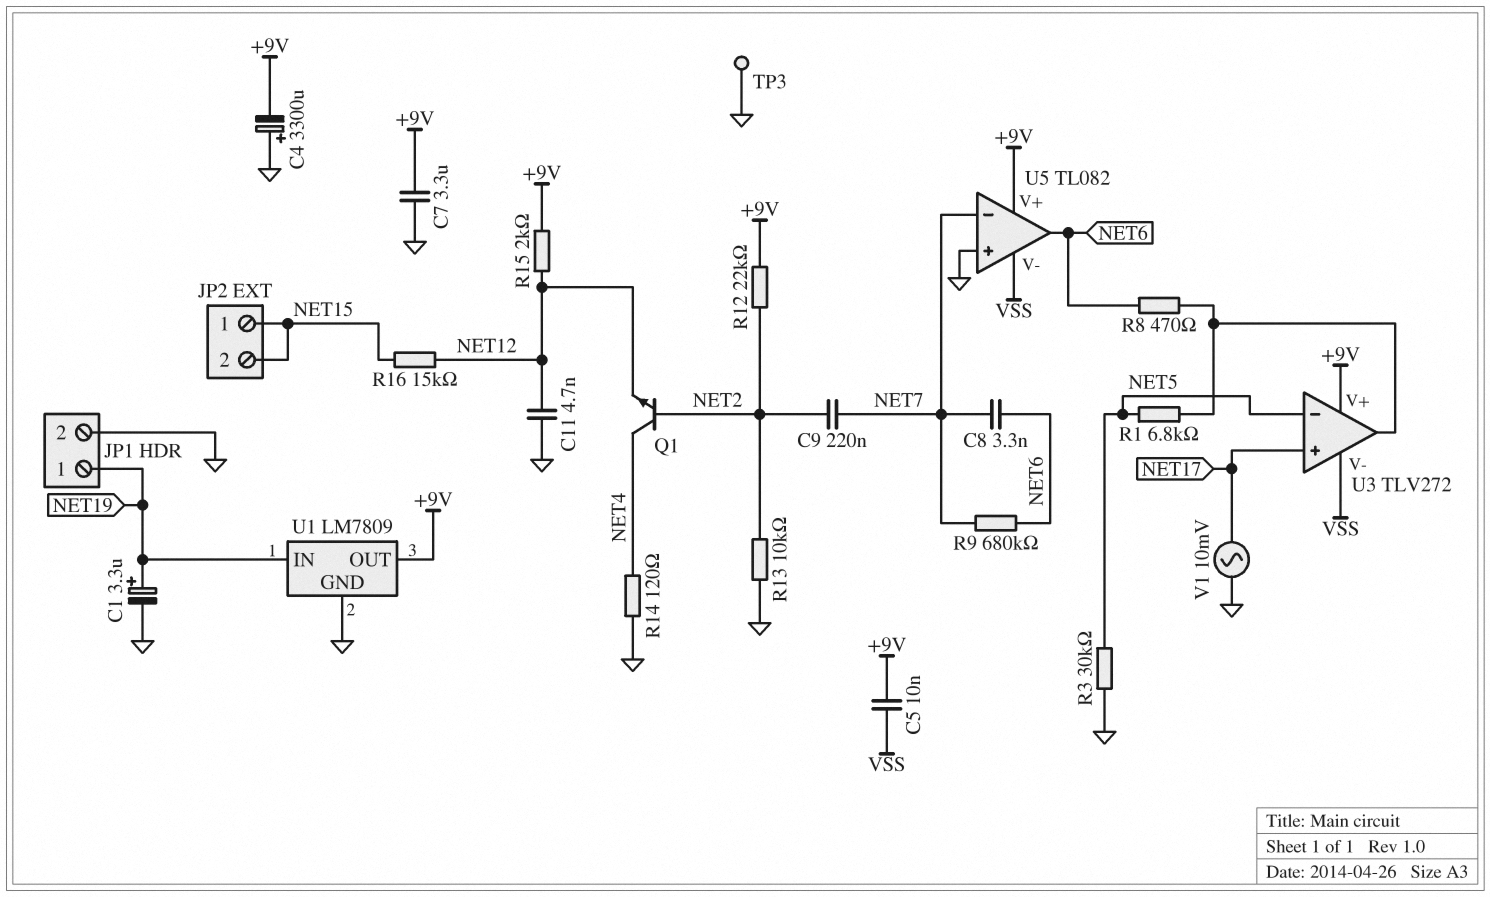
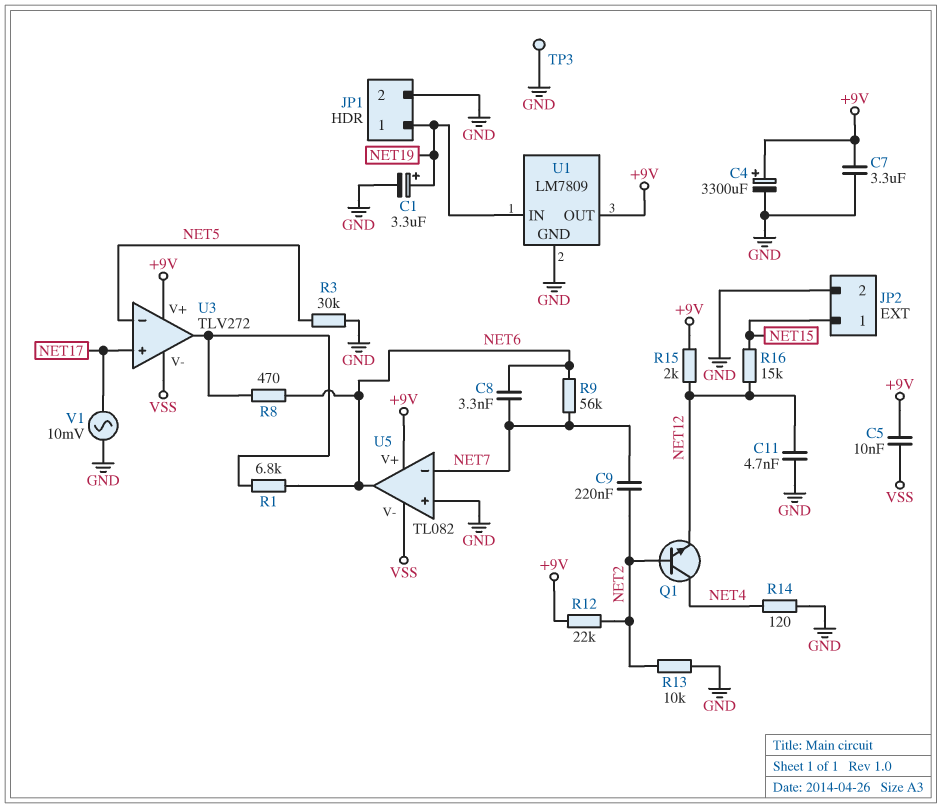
C4: 3300uF (plus GND, minus +9V) -> 3300uF (plus +9V, minus GND)
JP2 pin 2: NET15 -> GND
R1: 6.8k (NET5, U3/out) -> 6.8k (NET6, U3/out)
R9: 680k (NET6, NET7) -> 56k (NET6, NET7)

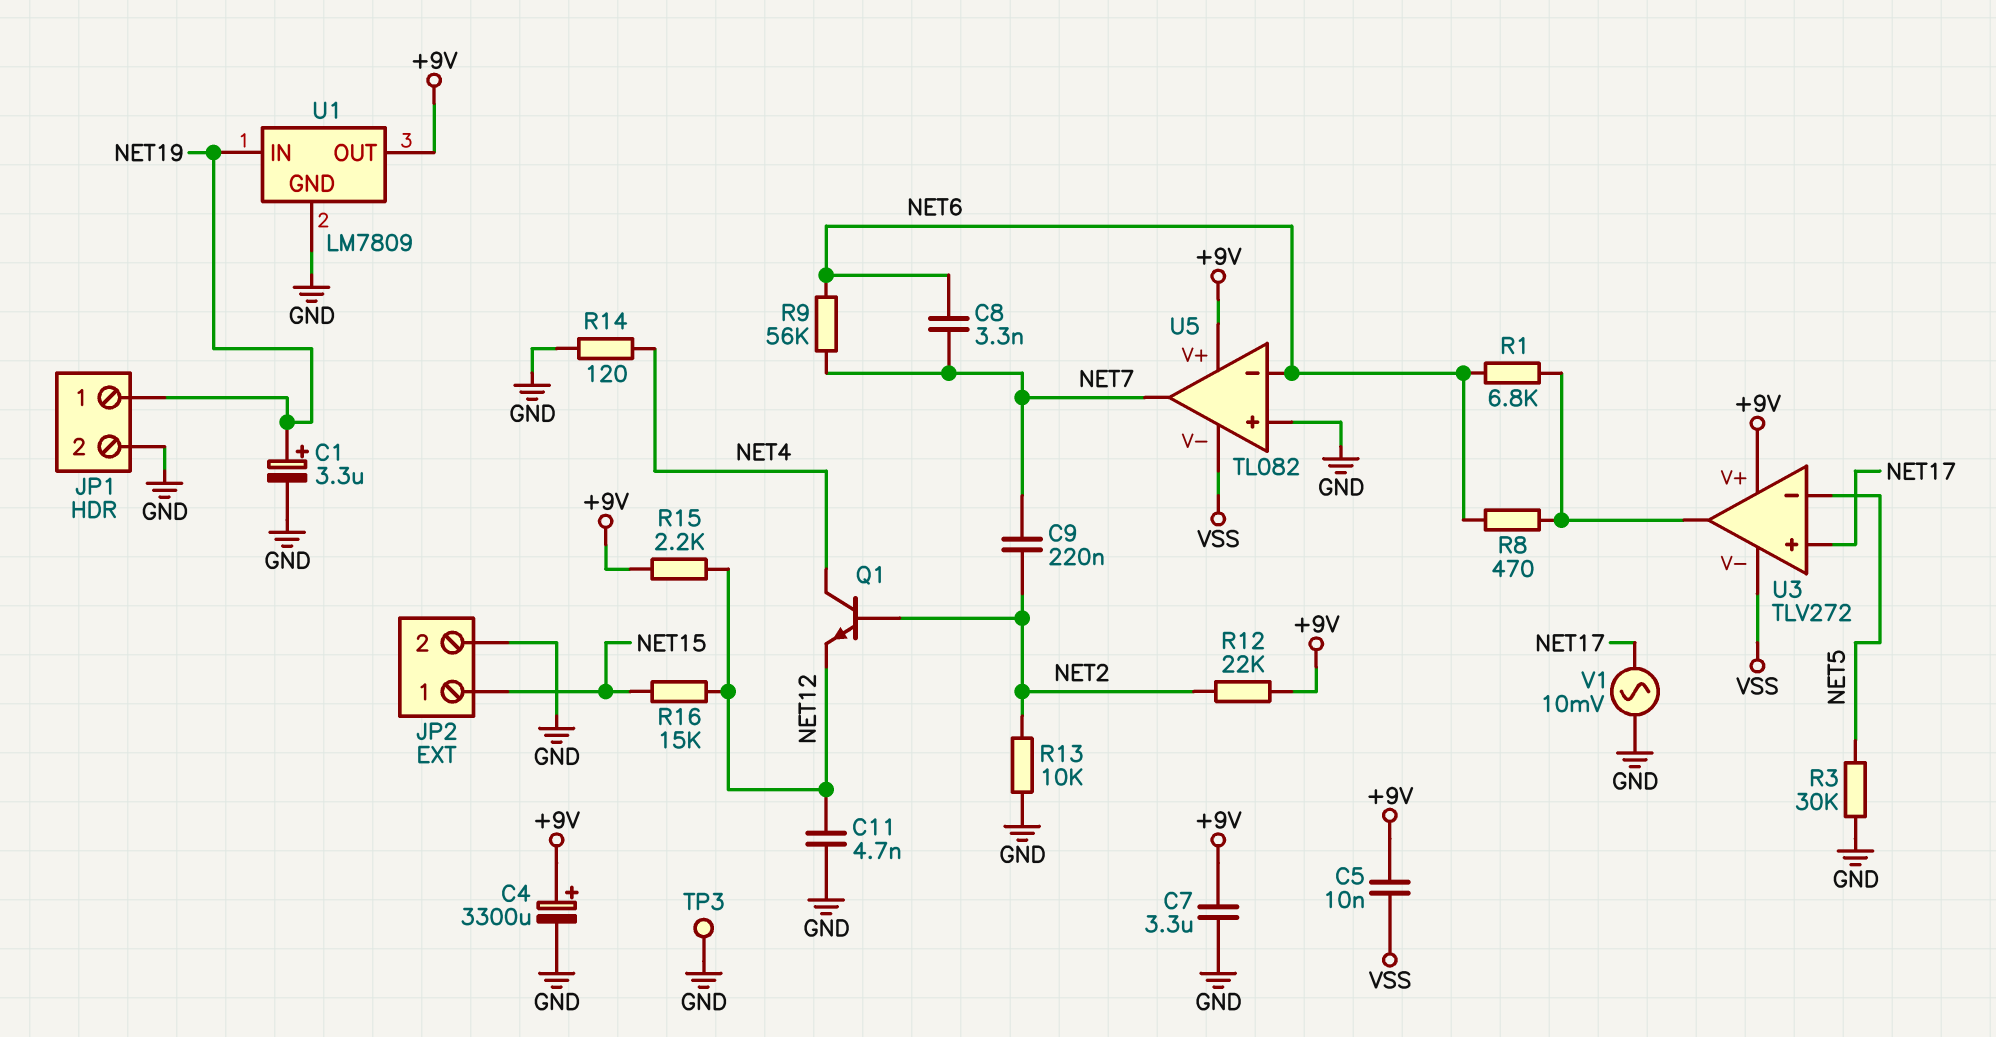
R15: 2k (+9V, NET12) -> 2.2k (+9V, NET12)
U5 pin in-: NET7 -> NET6
U5 pin out: NET6 -> NET7

